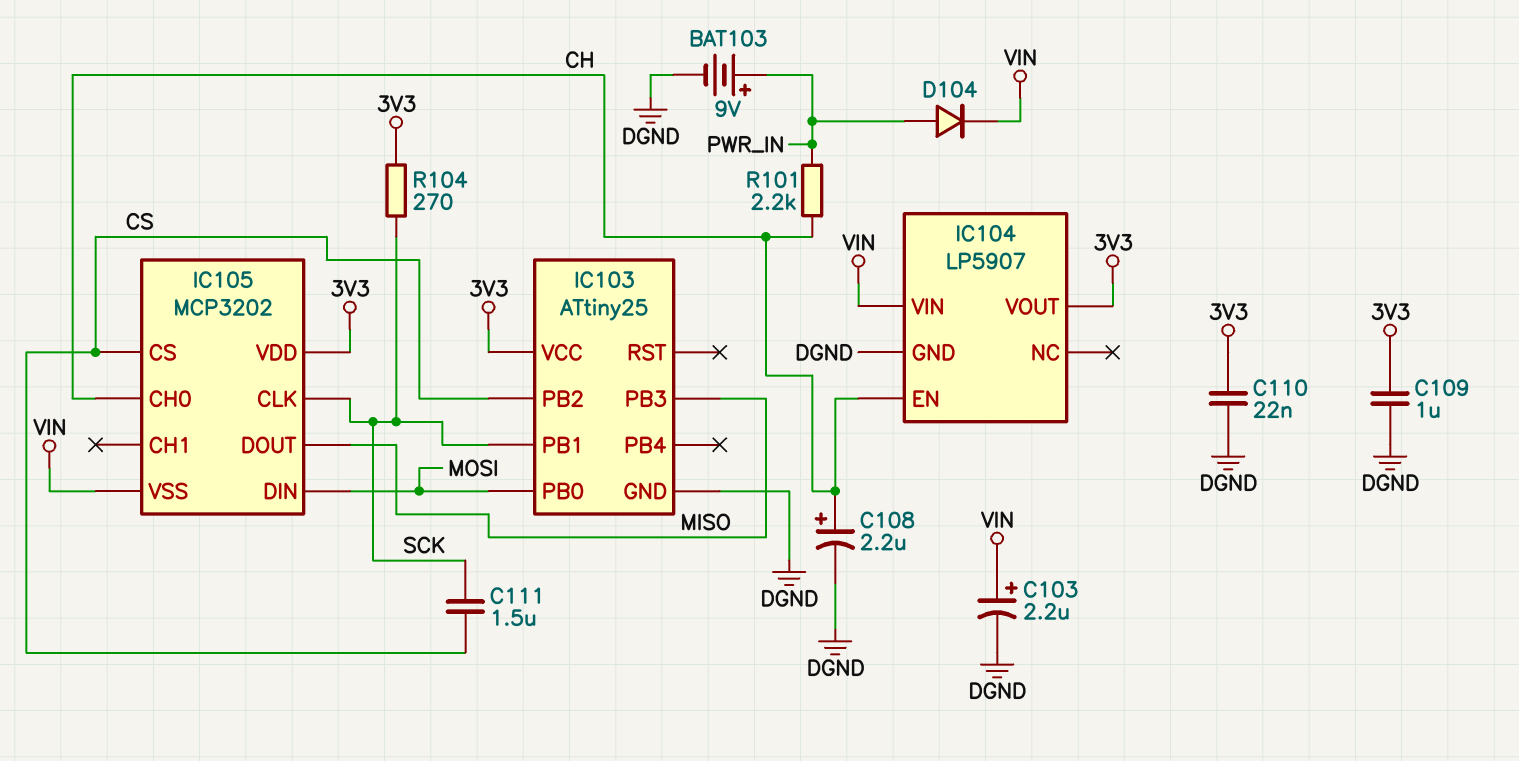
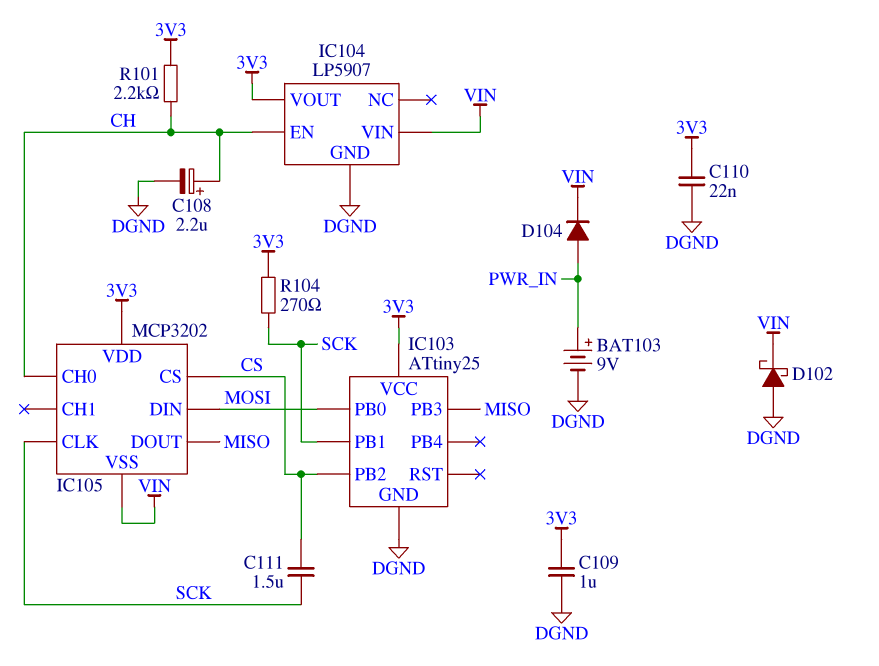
C103: 2.2uF (plus VIN, minus DGND) -> none
D102: none -> schottky (A DGND, K VIN)
R101: 2.2k (CH, PWR_IN) -> 2.2k (3V3, CH)

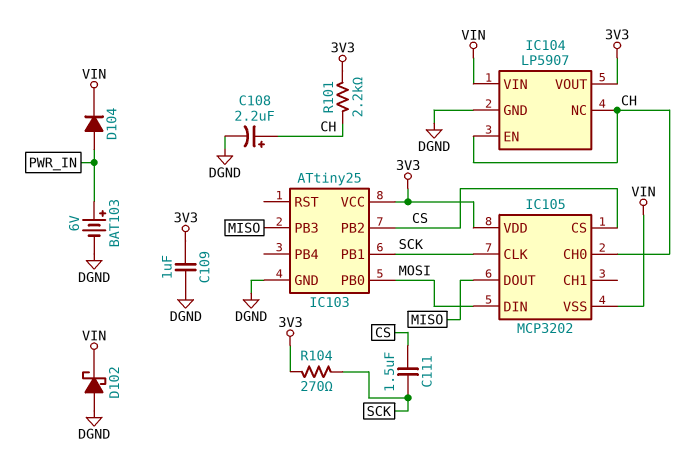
BAT103: 9V (plus PWR_IN, minus DGND) -> 6V (plus PWR_IN, minus DGND)
C110: 22nF (3V3, DGND) -> none
IC104 pin NC: none -> CH

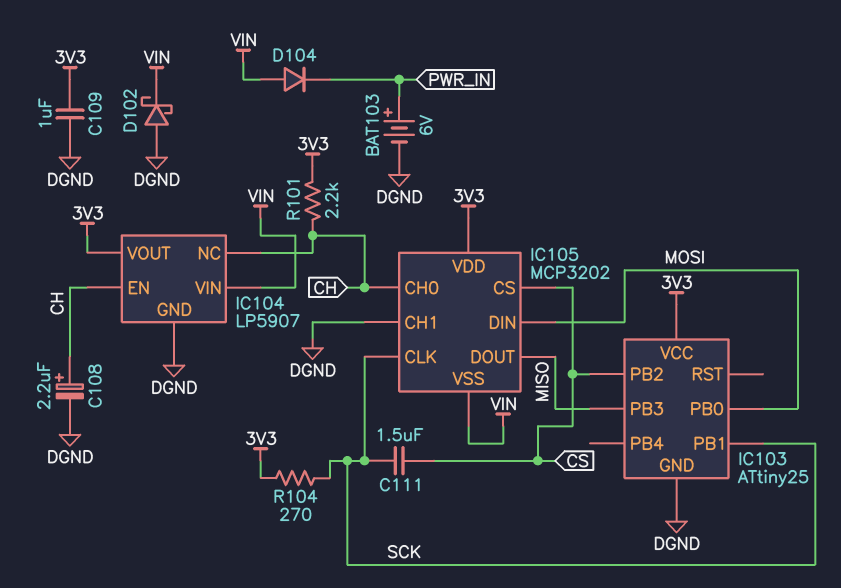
D104: diode (A PWR_IN, K VIN) -> diode (A VIN, K PWR_IN)
IC105 pin CH1: none -> DGND

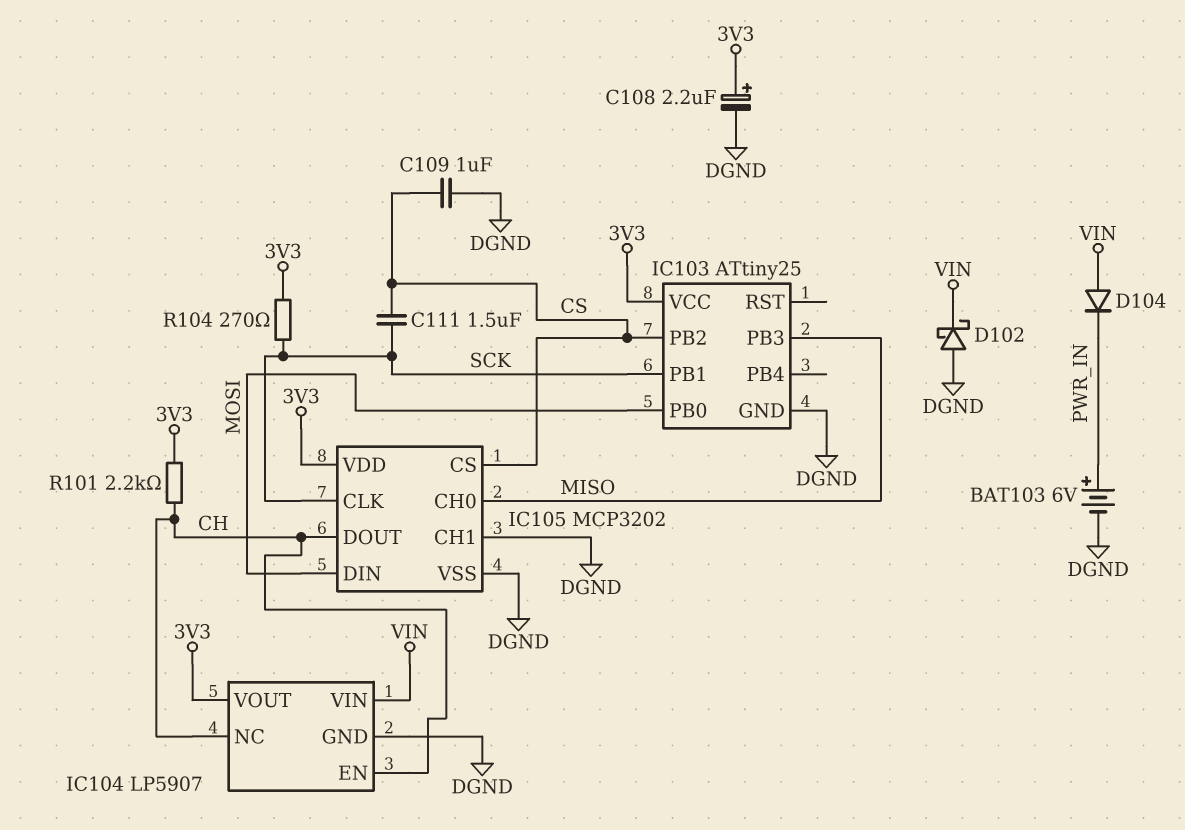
C108: 2.2uF (plus CH, minus DGND) -> 2.2uF (plus 3V3, minus DGND)
C109: 1uF (3V3, DGND) -> 1uF (CS, DGND)
IC105 pin CH0: CH -> MISO
IC105 pin DOUT: MISO -> CH
IC105 pin VSS: VIN -> DGND

